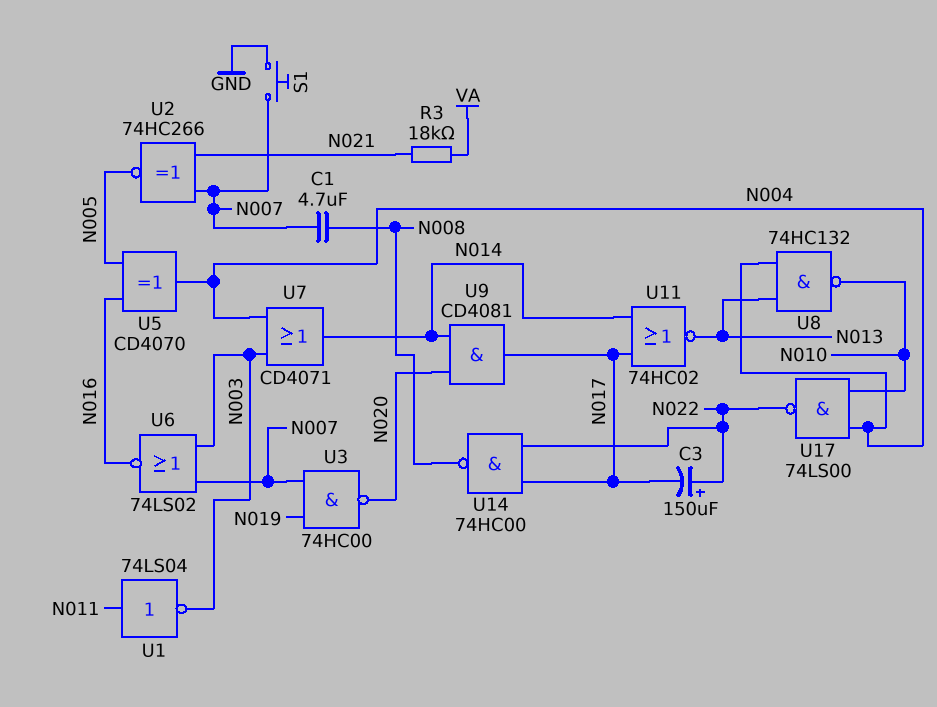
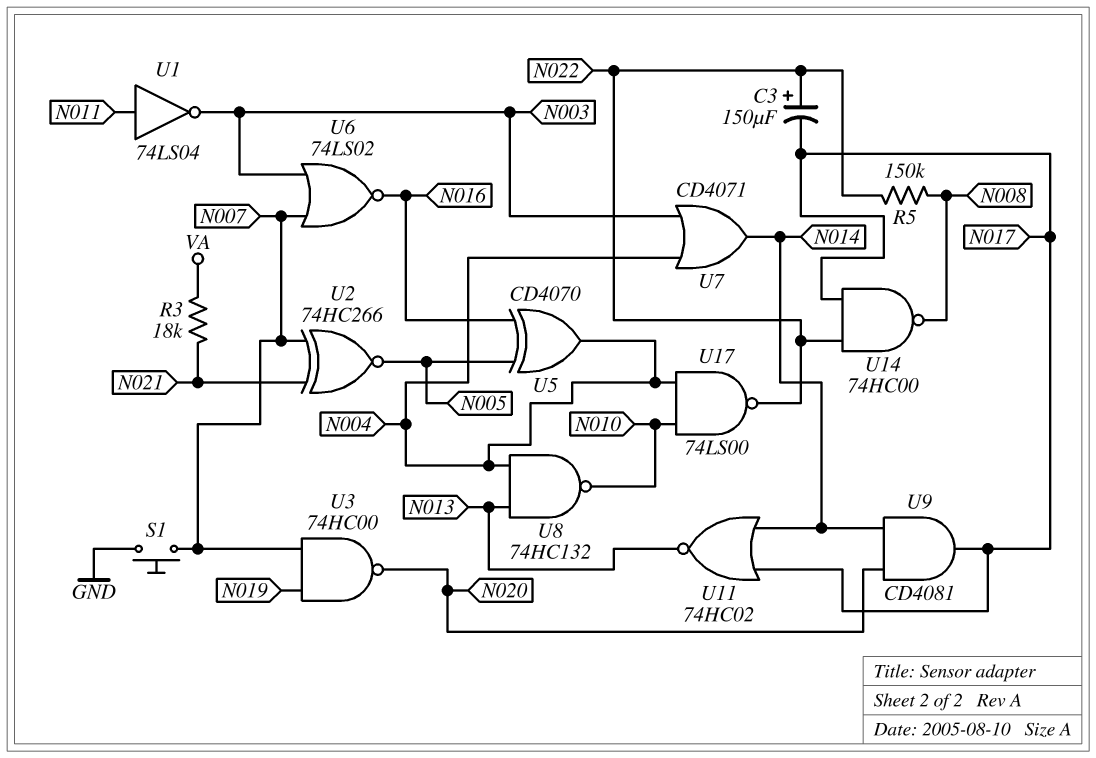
C1: 4.7uF (N007, N008) -> none
R5: none -> 150k (N008, N022)

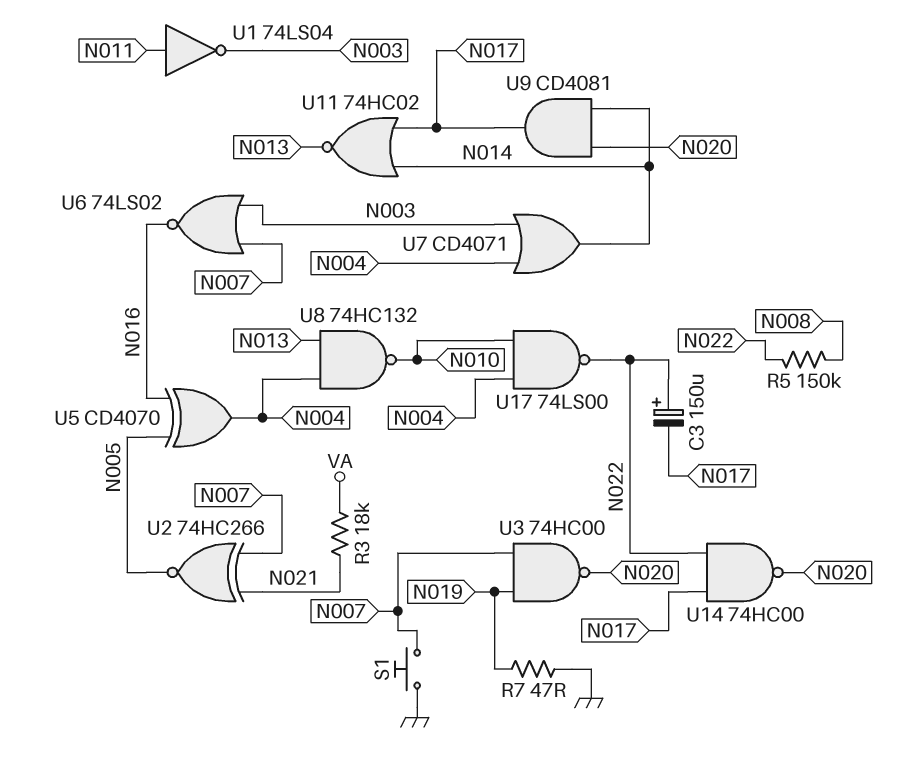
R7: none -> 47 (GND, N019)
U14: NAND 74HC00 (in N017, in N022, out N008) -> NAND 74HC00 (in N017, in N022, out N020)

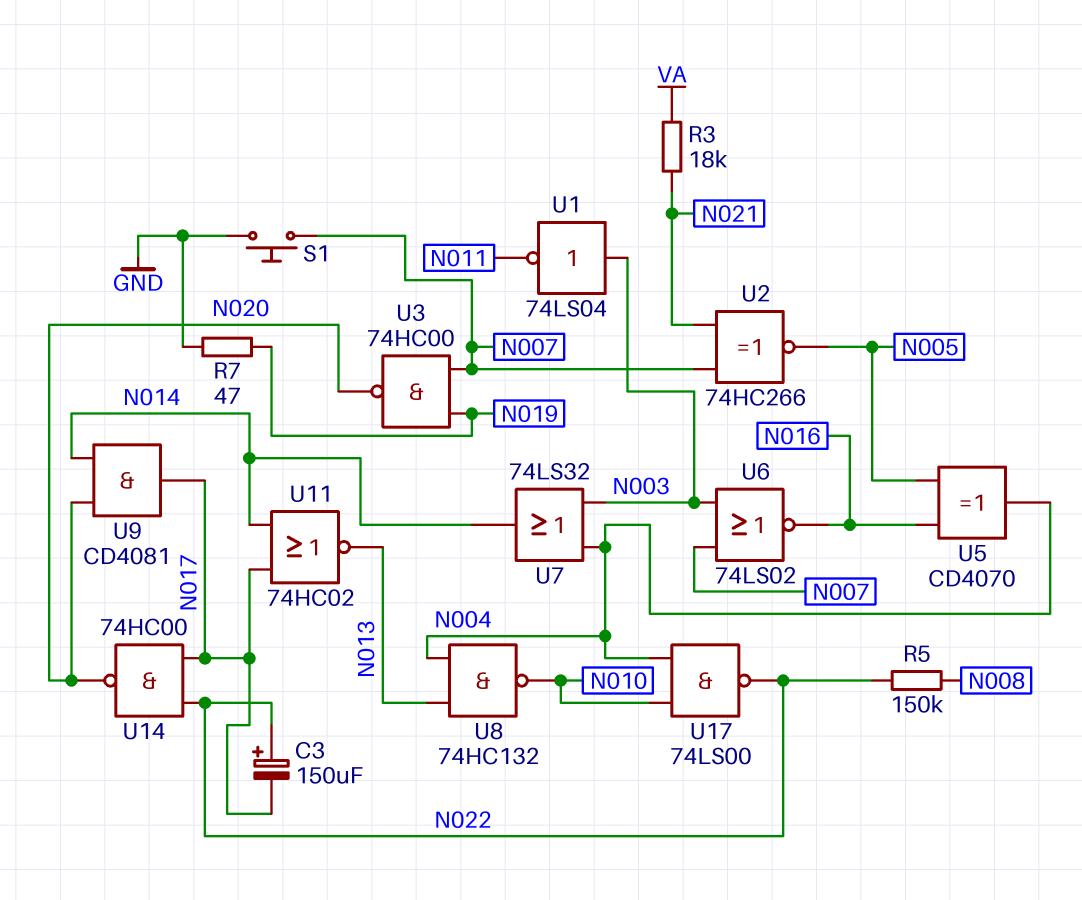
U1: NOT 74LS04 (in N011, out N003) -> NOT 74LS04 (in N003, out N011)
U7: OR CD4071 (in N003, in N004, out N014) -> OR 74LS32 (in N003, in N004, out N014)

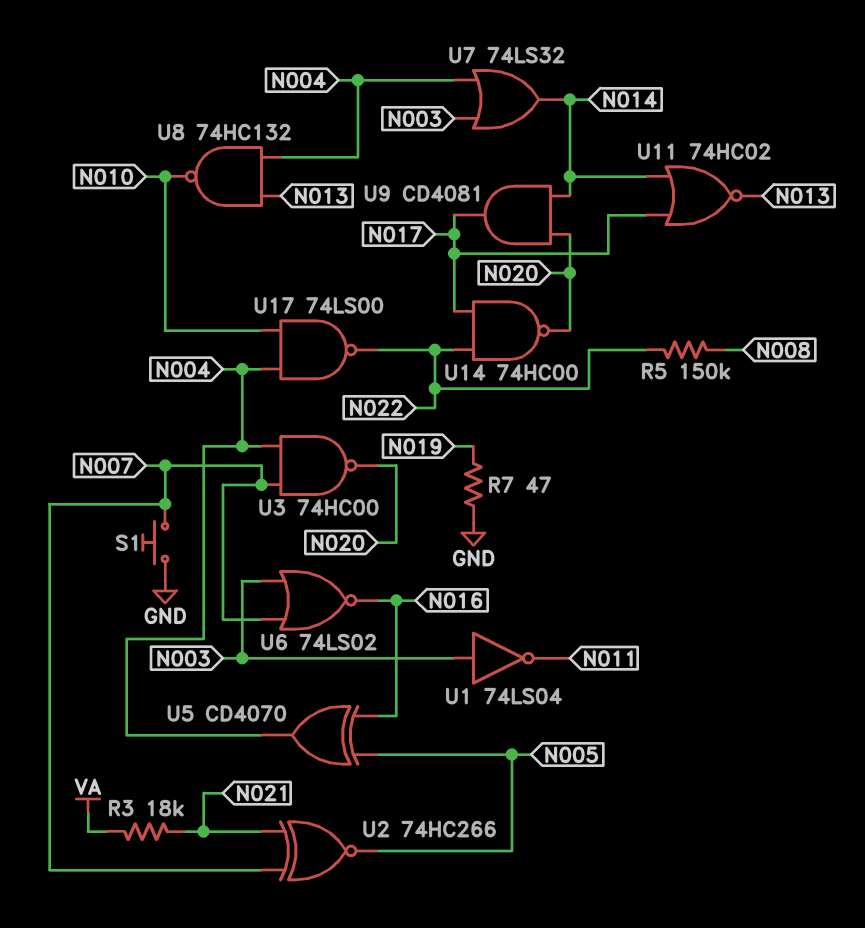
C3: 150uF (plus N022, minus N017) -> none
U3: NAND 74HC00 (in N007, in N019, out N020) -> NAND 74HC00 (in N004, in N007, out N020)

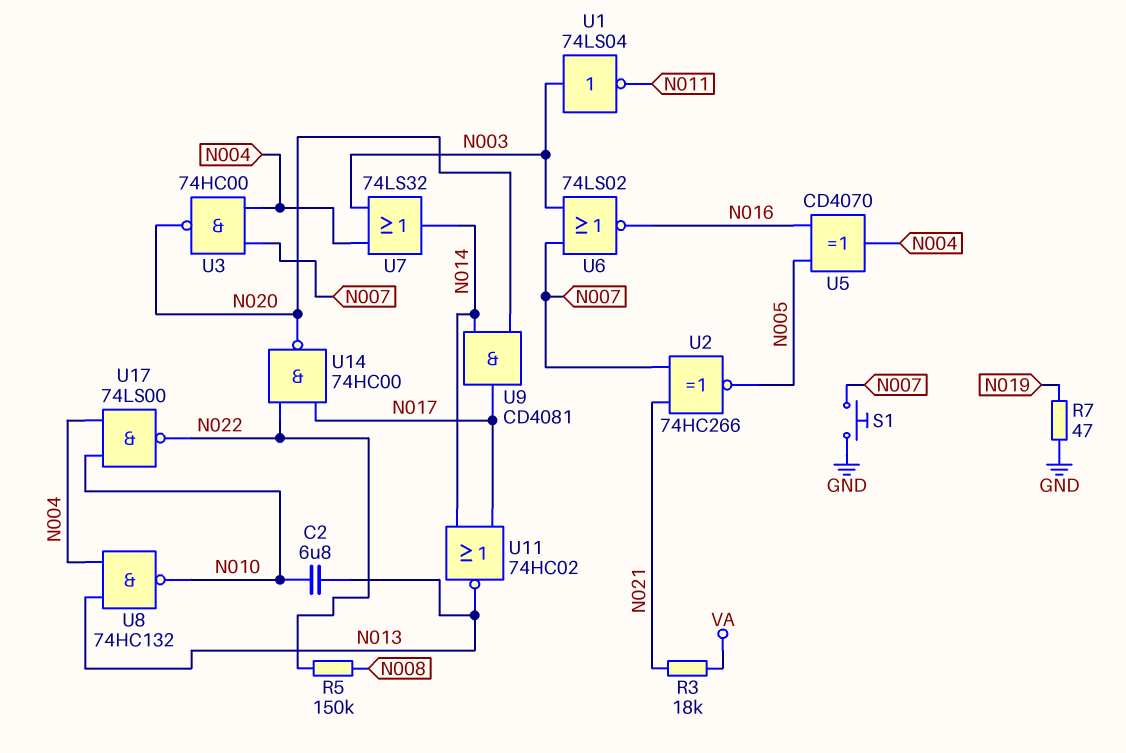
C2: none -> 6.8uF (N010, N013)

